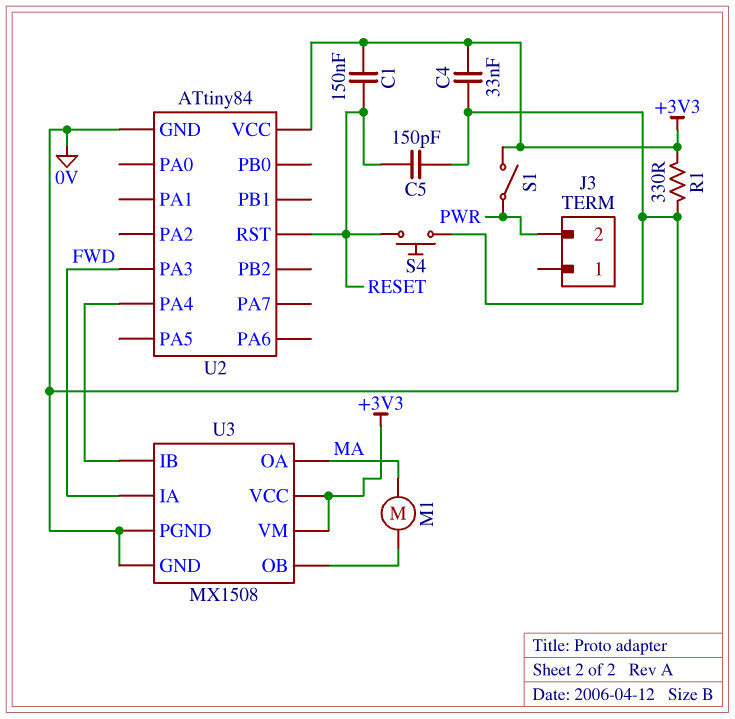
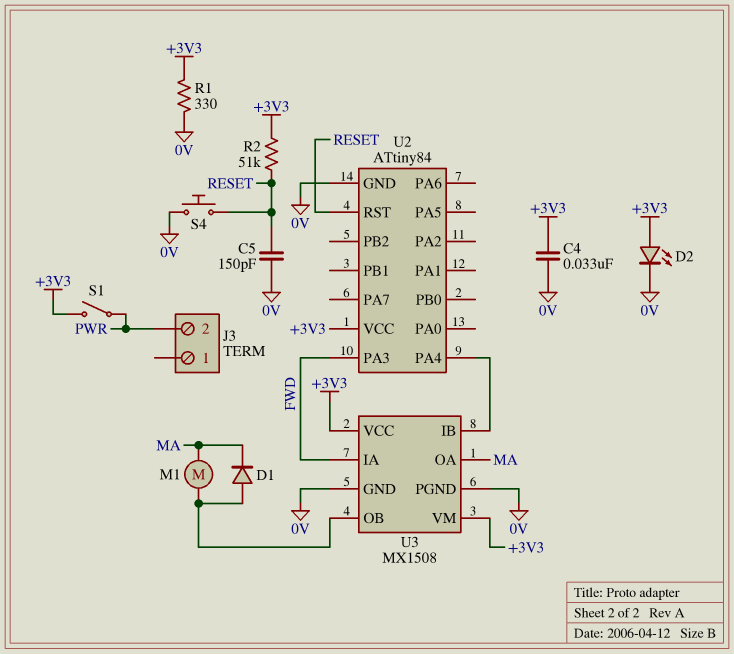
C1: 150nF (+3V3, RESET) -> none
D1: none -> diode (A U3/OB, K MA)
D2: none -> LED (A +3V3, K 0V)
R2: none -> 51k (+3V3, RESET)

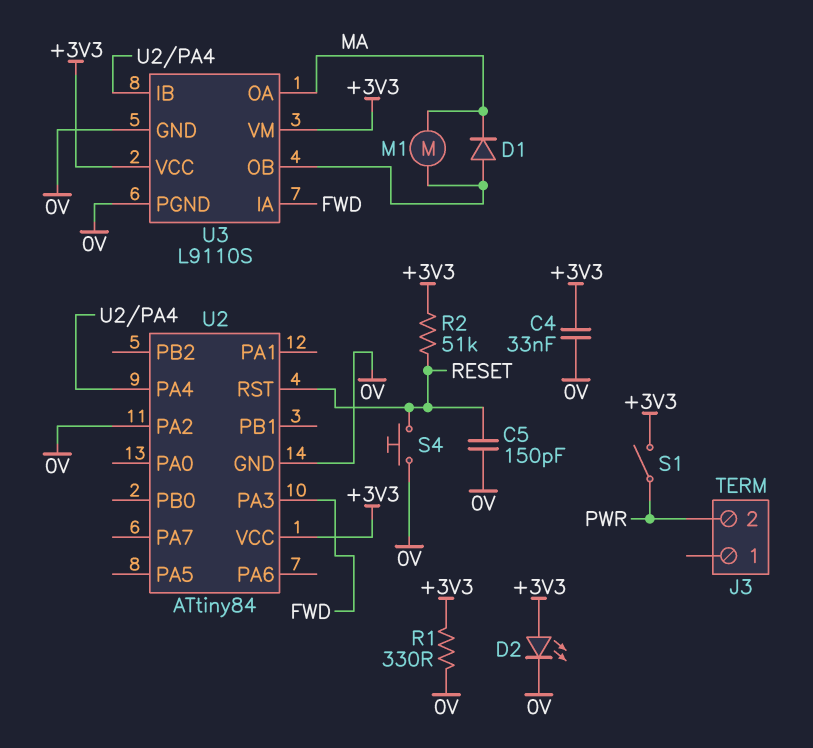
U2 pin PA2: none -> 0V
U3: MX1508 -> L9110S

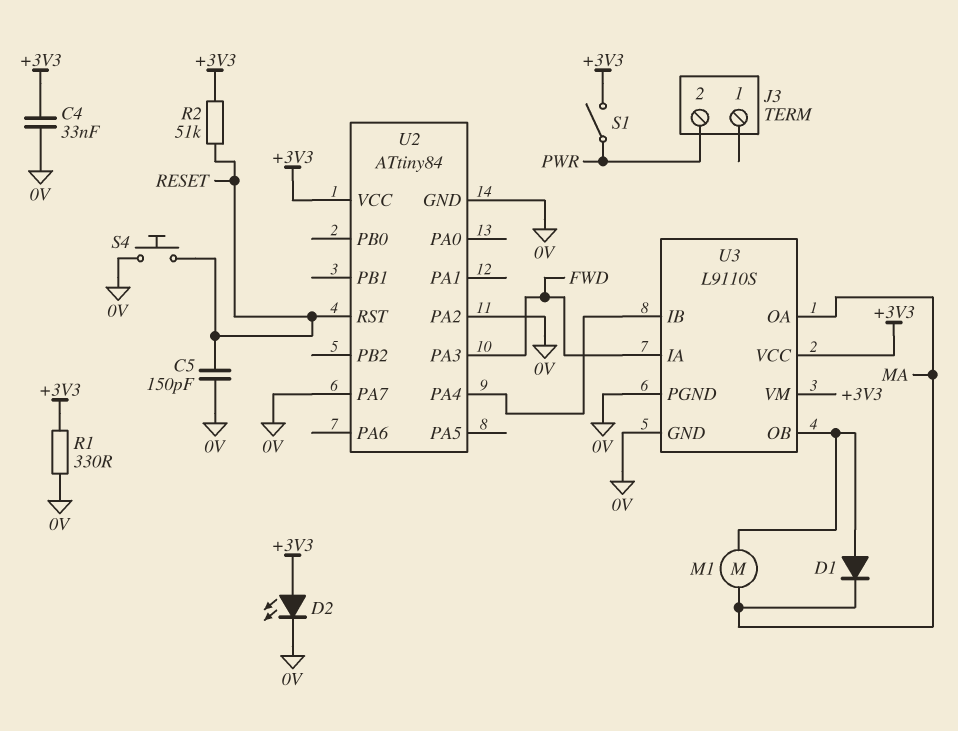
U2 pin PA7: none -> 0V

